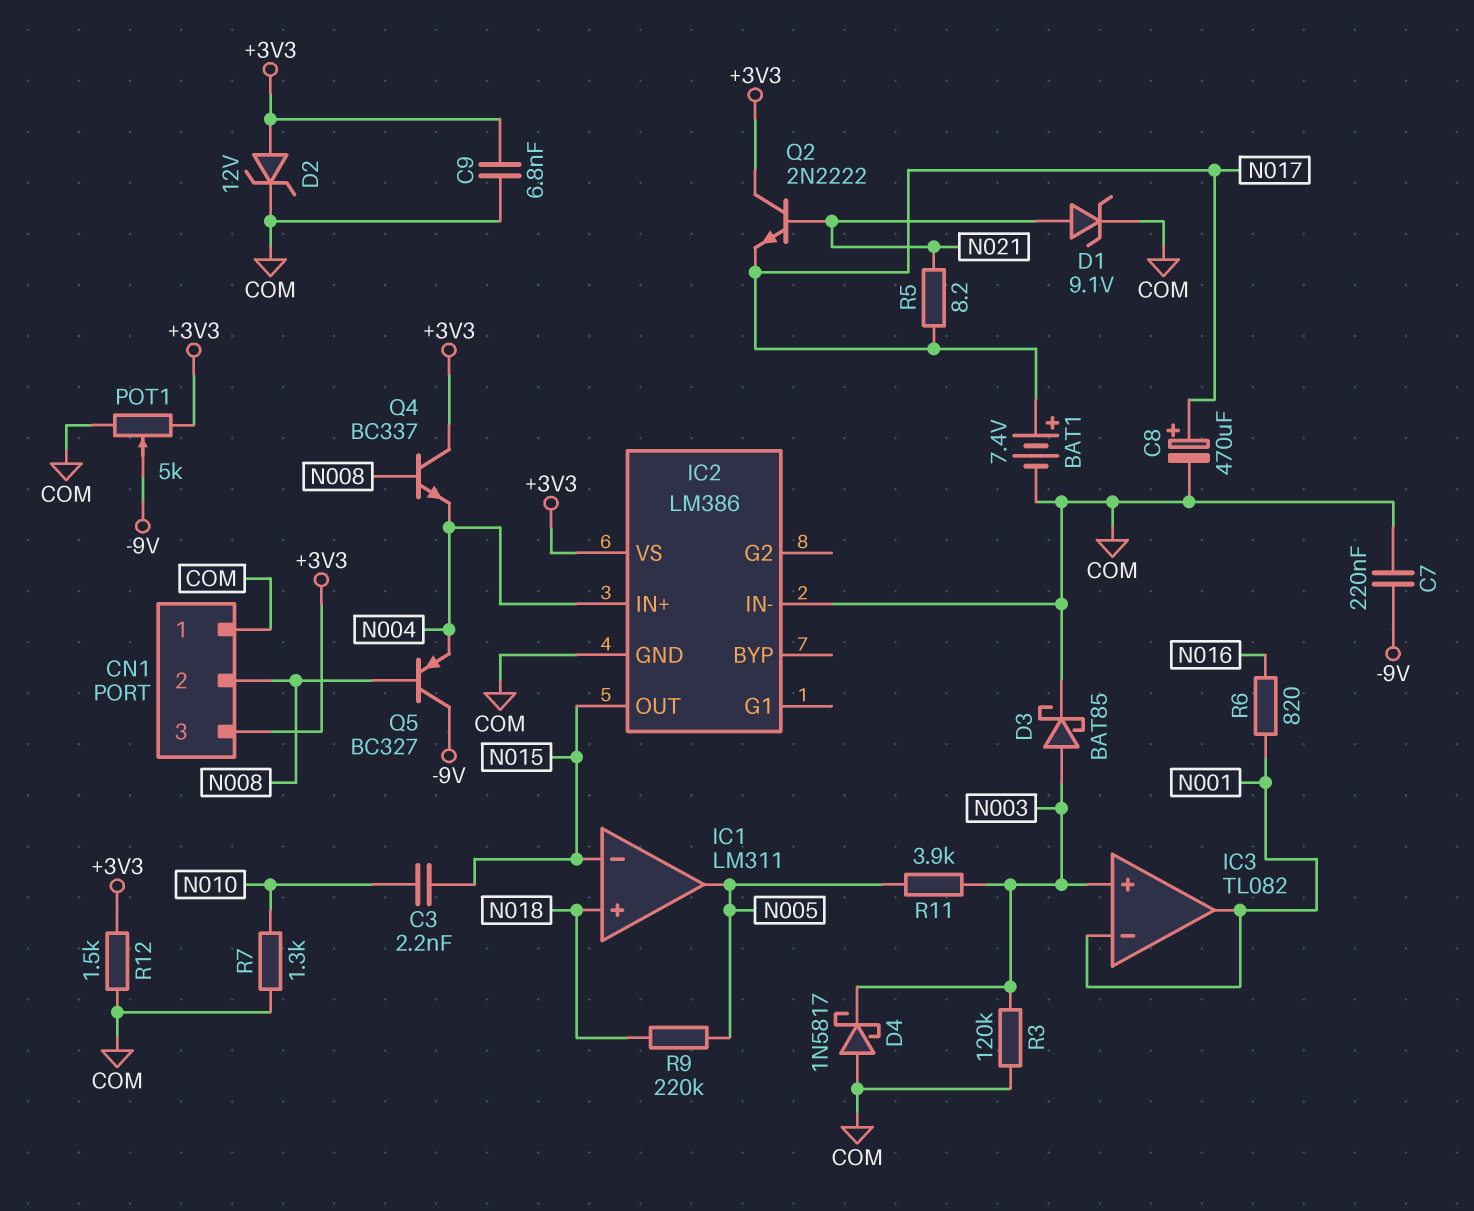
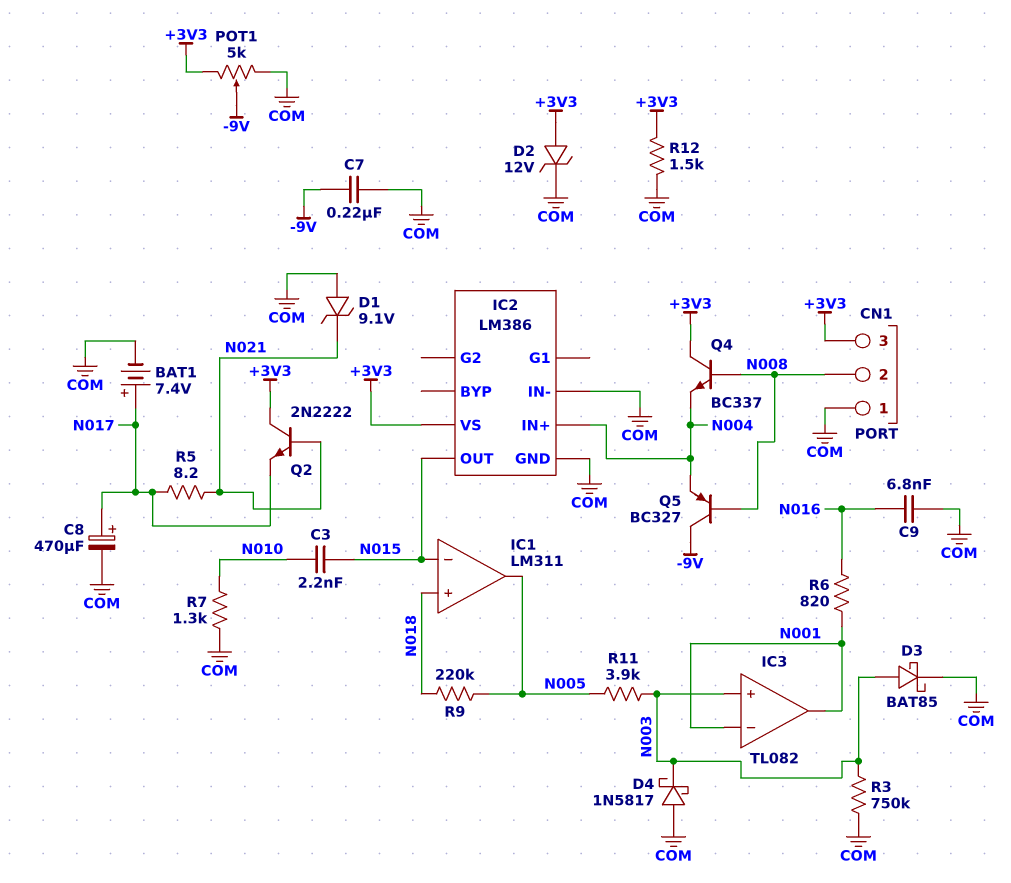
C9: 6.8nF (+3V3, COM) -> 6.8nF (COM, N016)
D1: zener 9.1V (A N021, K COM) -> zener 9.1V (A COM, K N021)
R3: 120k (COM, N003) -> 750k (COM, N003)

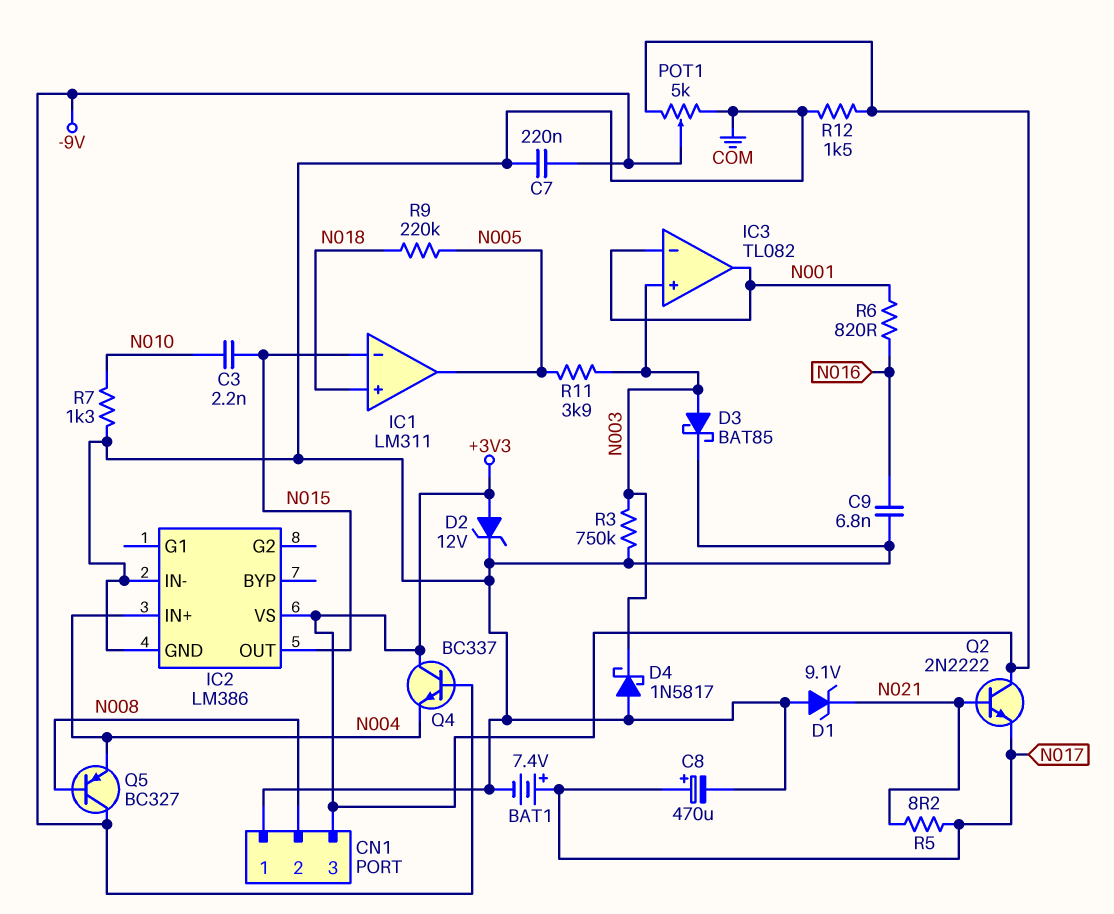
Q4: NPN BC337 (B N008, C +3V3, E N004) -> NPN BC337 (B -9V, C +3V3, E N004)

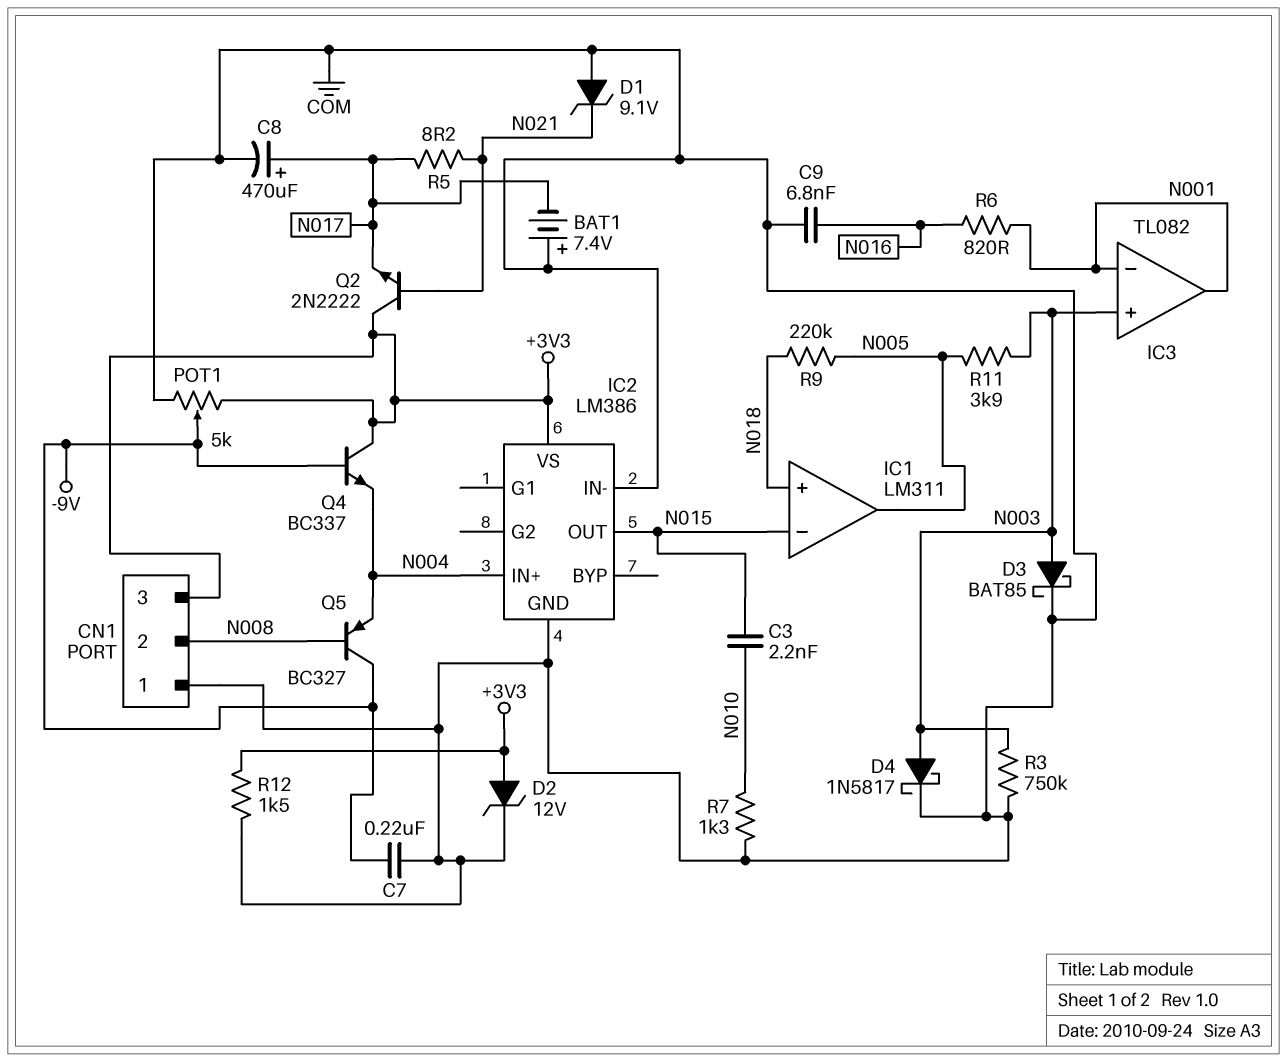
BAT1: 7.4V (plus N017, minus COM) -> 7.4V (plus COM, minus N017)
D4: schottky 1N5817 (A COM, K N003) -> schottky 1N5817 (A N003, K COM)

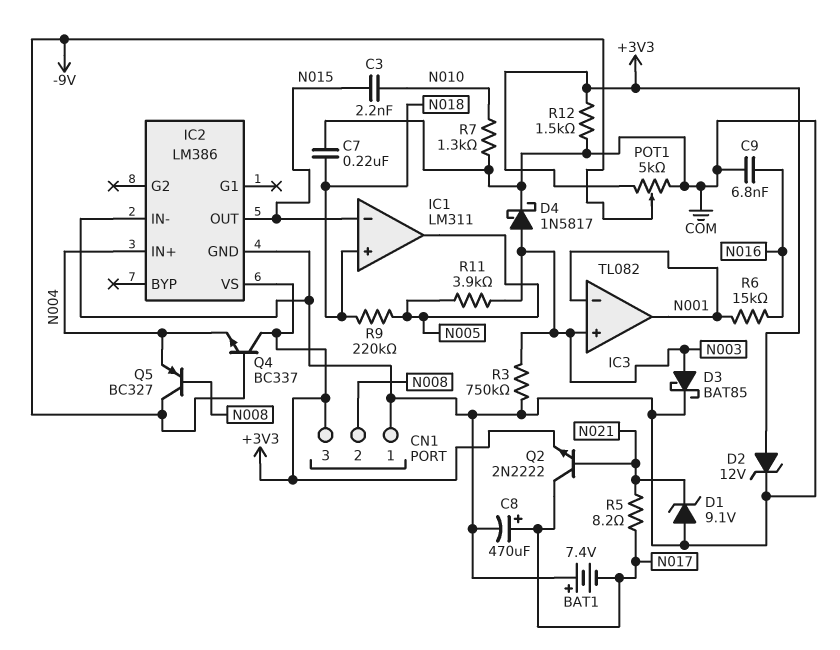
C7: 220nF (-9V, COM) -> 220nF (COM, N018)
Q2: NPN 2N2222 (B N021, C +3V3, E N017) -> NPN 2N2222 (B N021, C N017, E +3V3)
R6: 820 (N001, N016) -> 15k (N001, N016)

